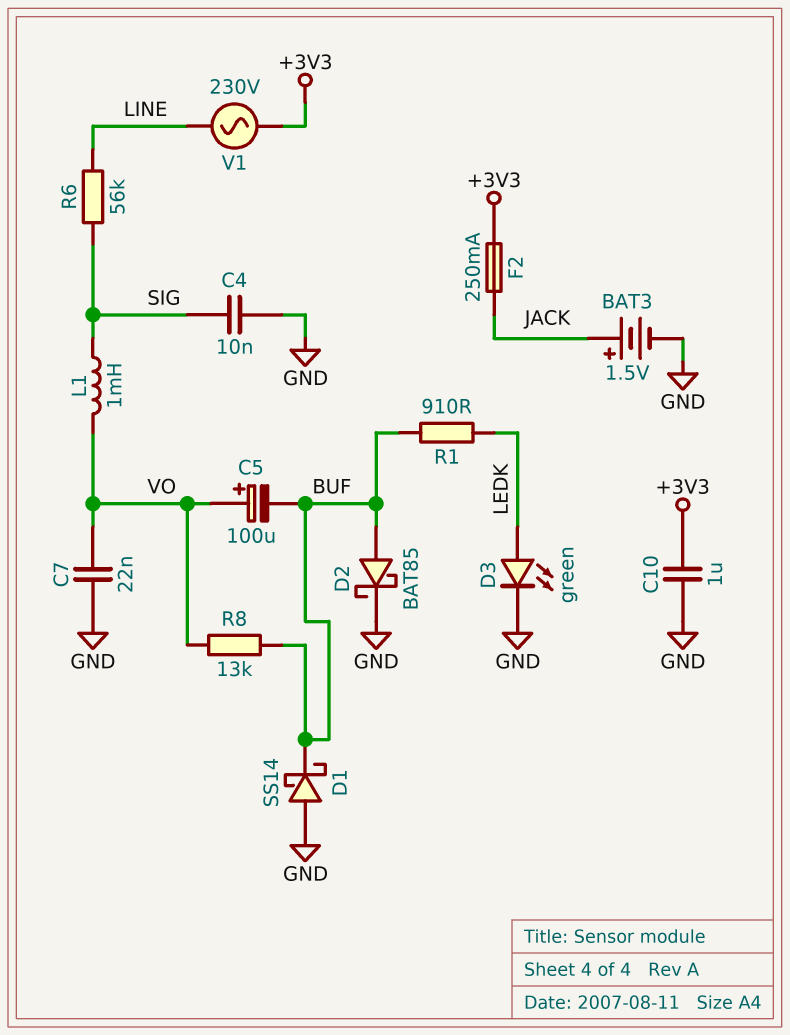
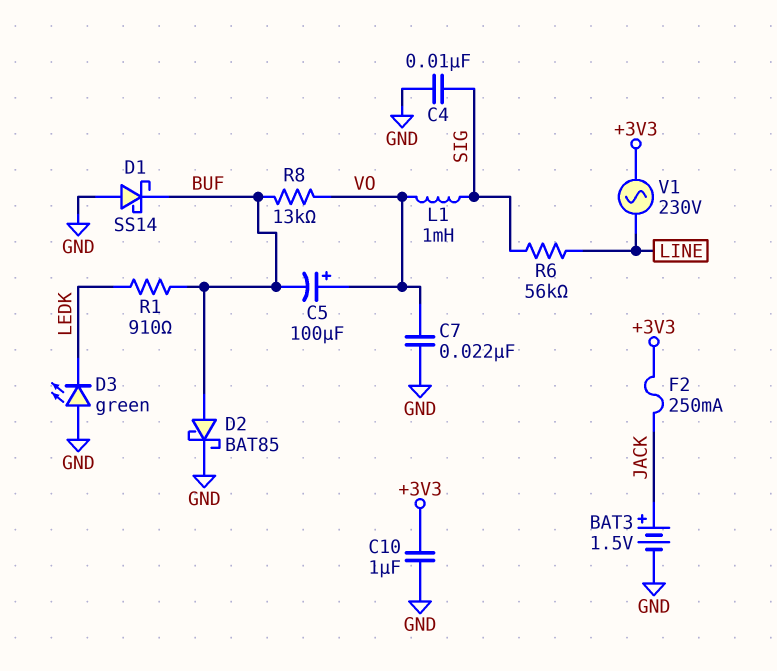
D3: LED green (A LEDK, K GND) -> LED green (A GND, K LEDK)

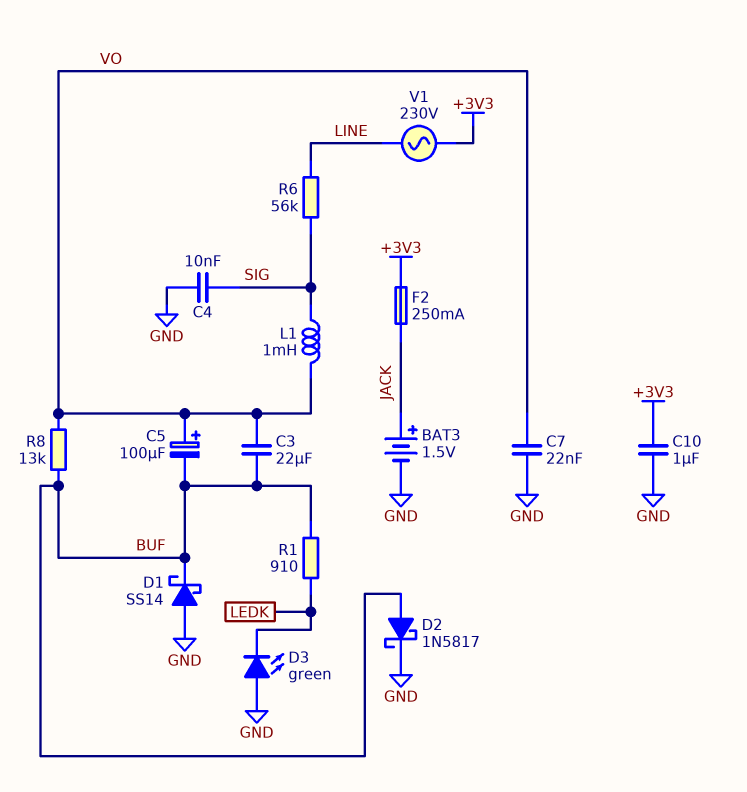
C3: none -> 22uF (BUF, VO)
D2: schottky BAT85 (A BUF, K GND) -> schottky 1N5817 (A BUF, K GND)

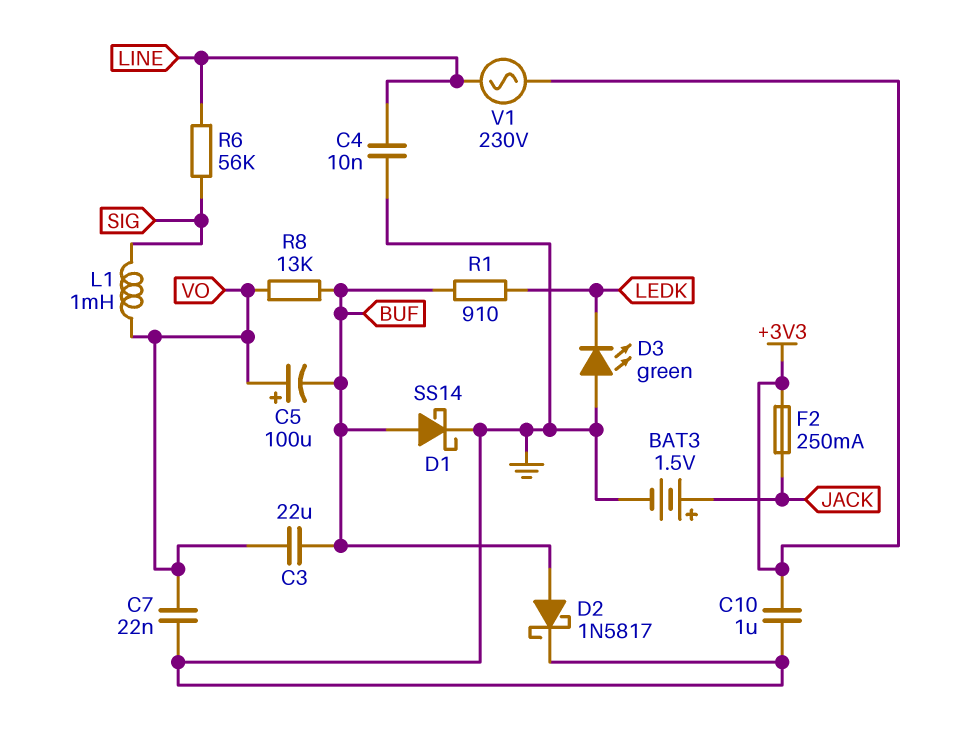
C4: 10nF (GND, SIG) -> 10nF (GND, LINE)
D1: schottky SS14 (A GND, K BUF) -> schottky SS14 (A BUF, K GND)

